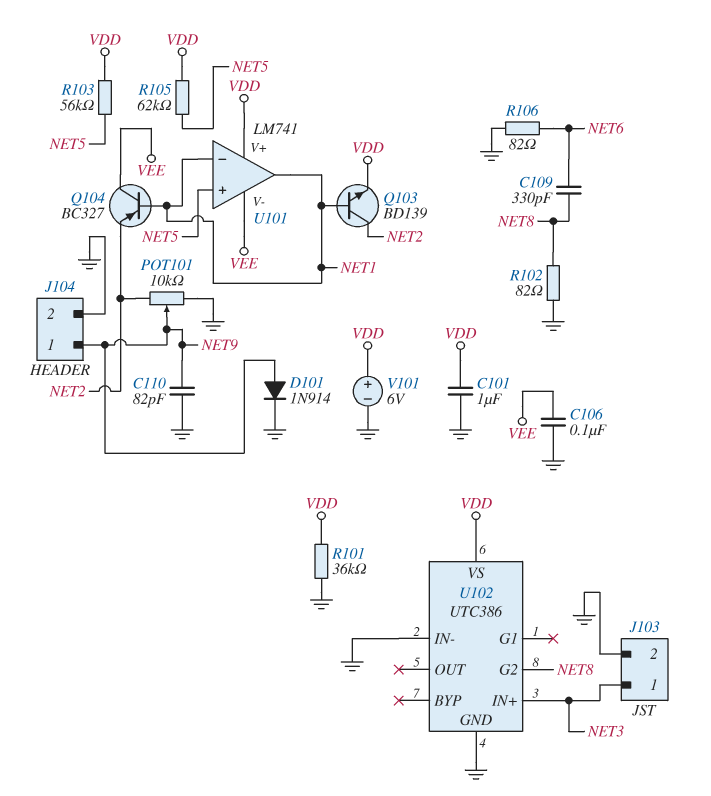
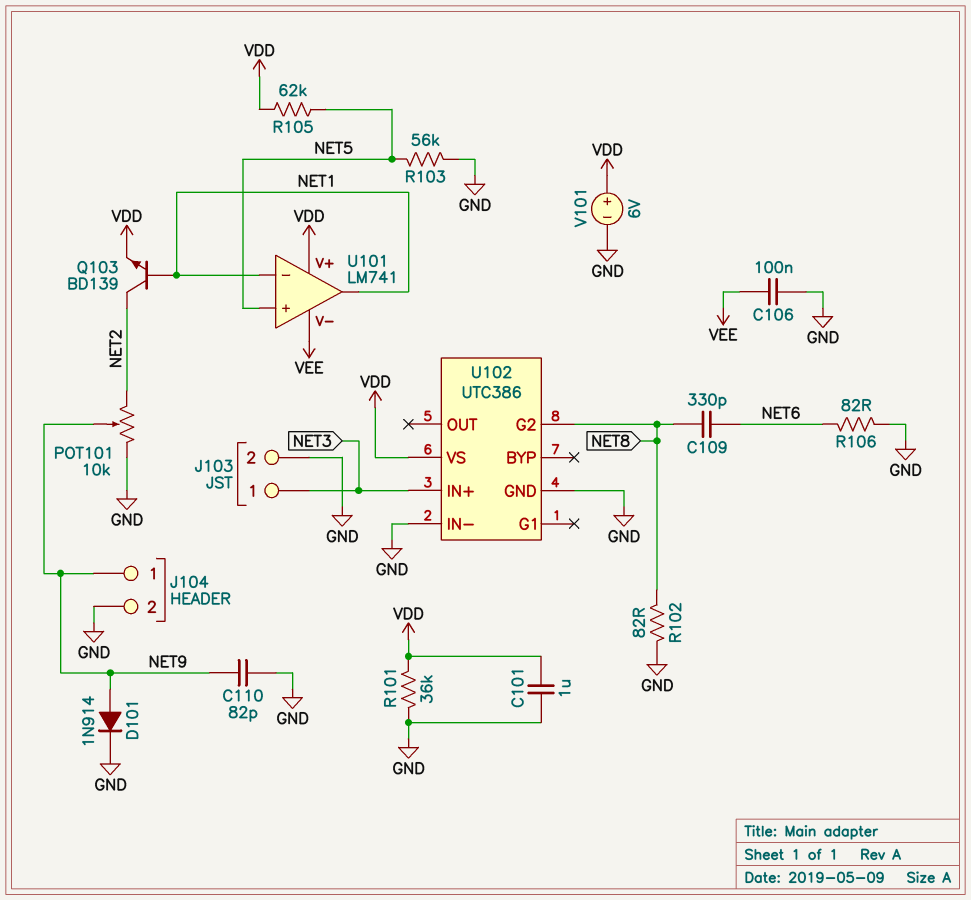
Q104: PNP BC327 (B NET1, C VEE, E NET2) -> none
R103: 56k (NET5, VDD) -> 56k (GND, NET5)

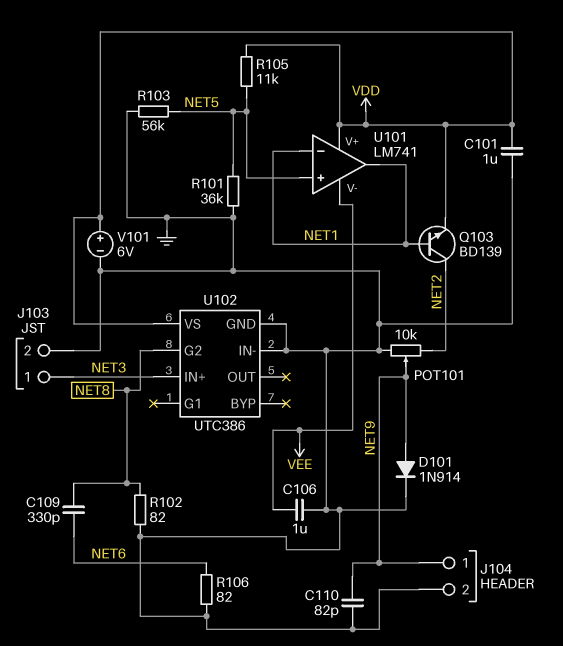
C106: 100nF (GND, VEE) -> 1uF (GND, VEE)
R101: 36k (GND, VDD) -> 36k (GND, NET5)
R105: 62k (NET5, VDD) -> 11k (NET5, VDD)

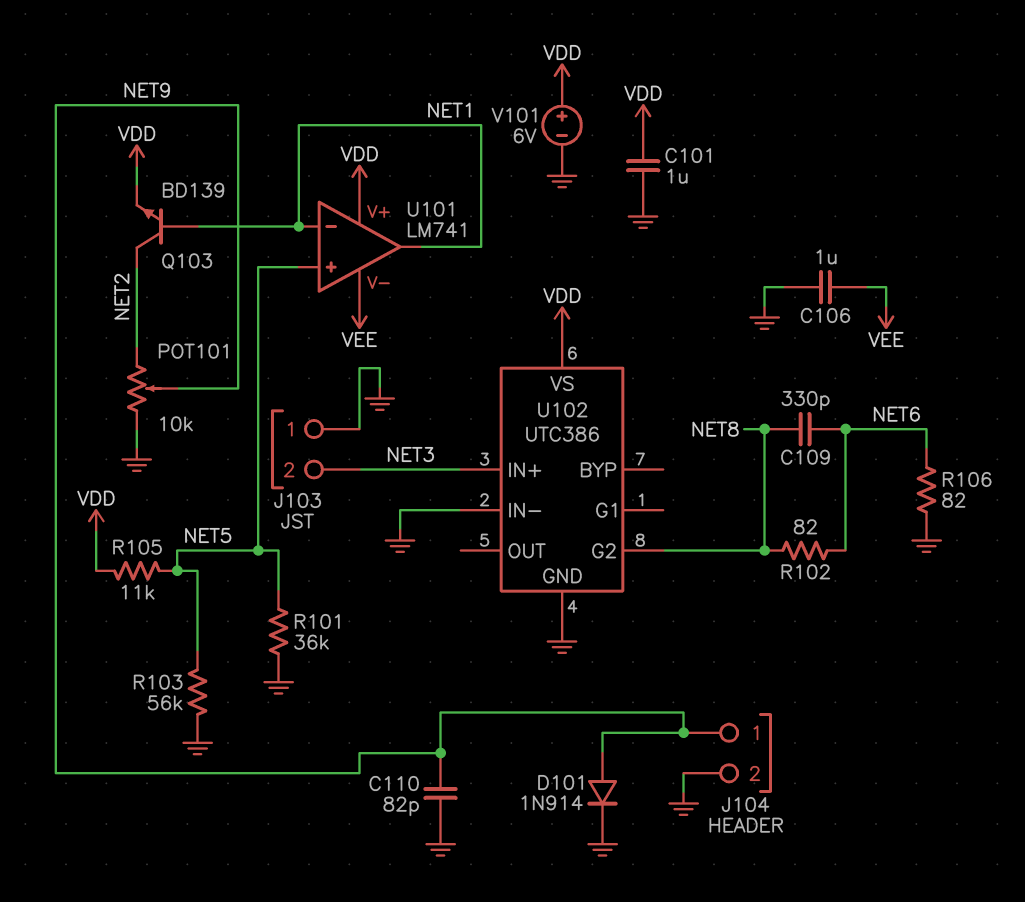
J103 pin 1: NET3 -> GND
J103 pin 2: GND -> NET3
R102: 82 (GND, NET8) -> 82 (NET6, NET8)

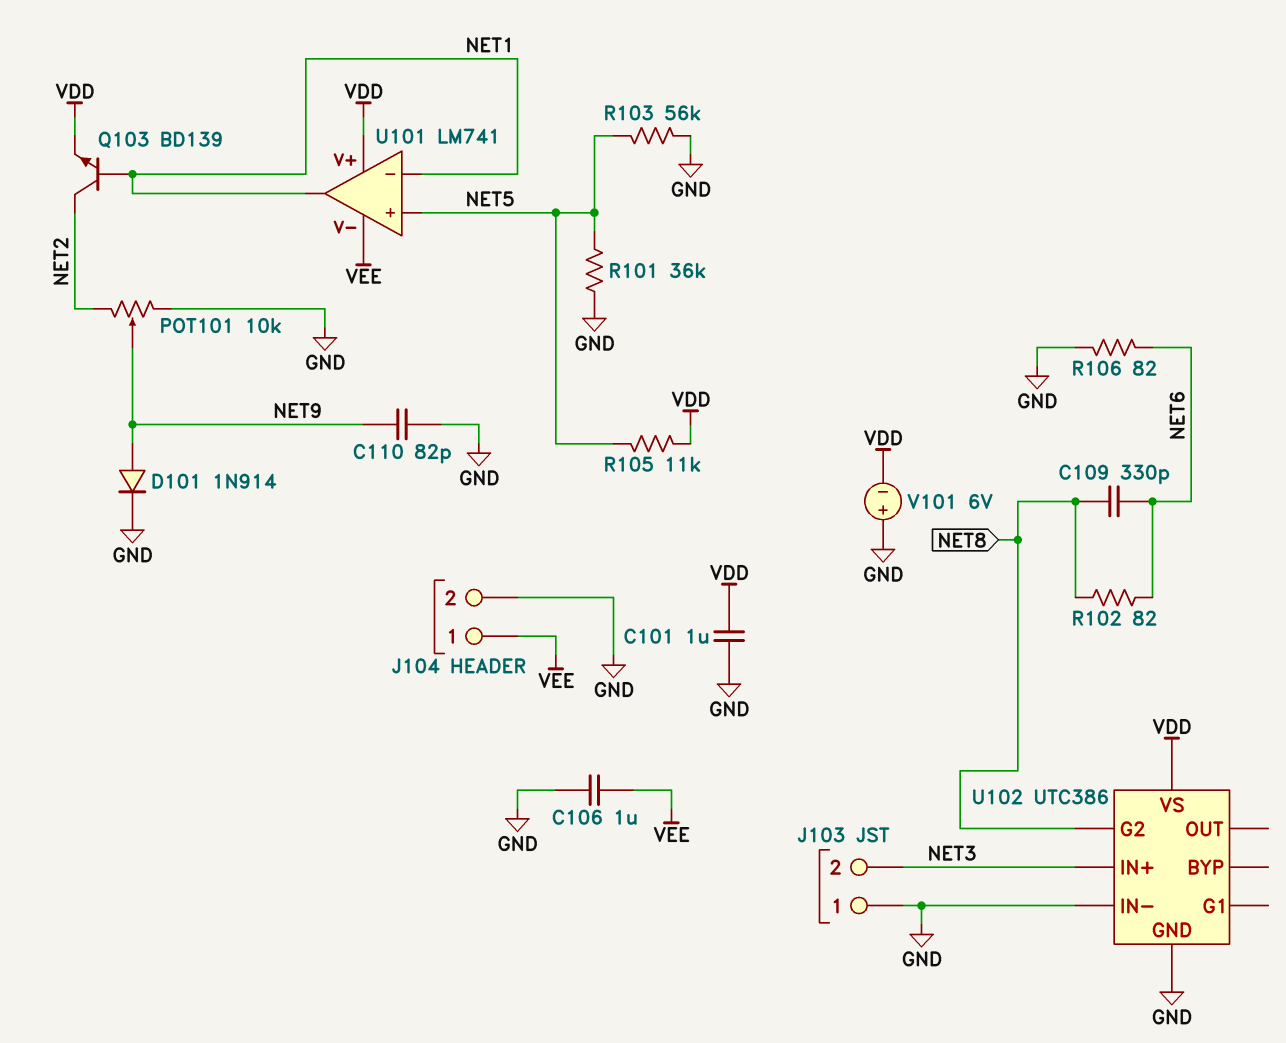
J104 pin 1: NET9 -> VEE
V101: 6V (plus VDD, minus GND) -> 6V (plus GND, minus VDD)

